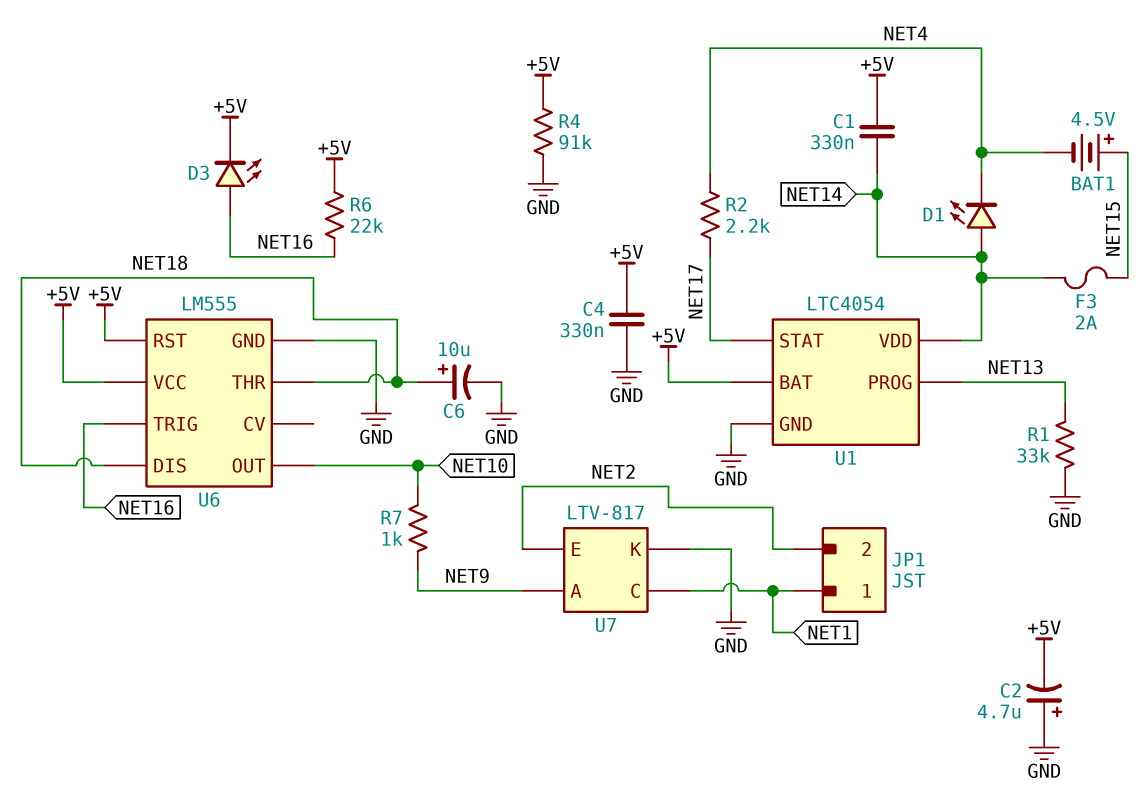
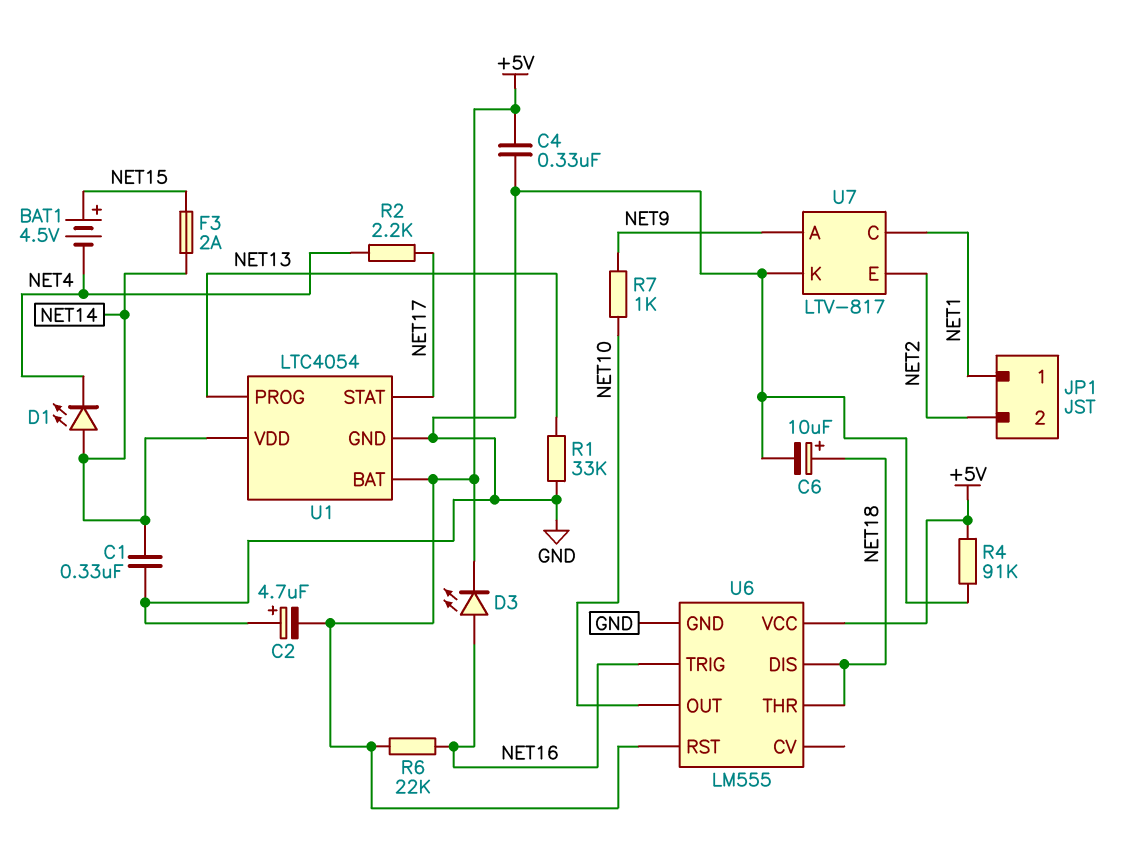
C1: 330nF (+5V, NET14) -> 330nF (GND, NET14)

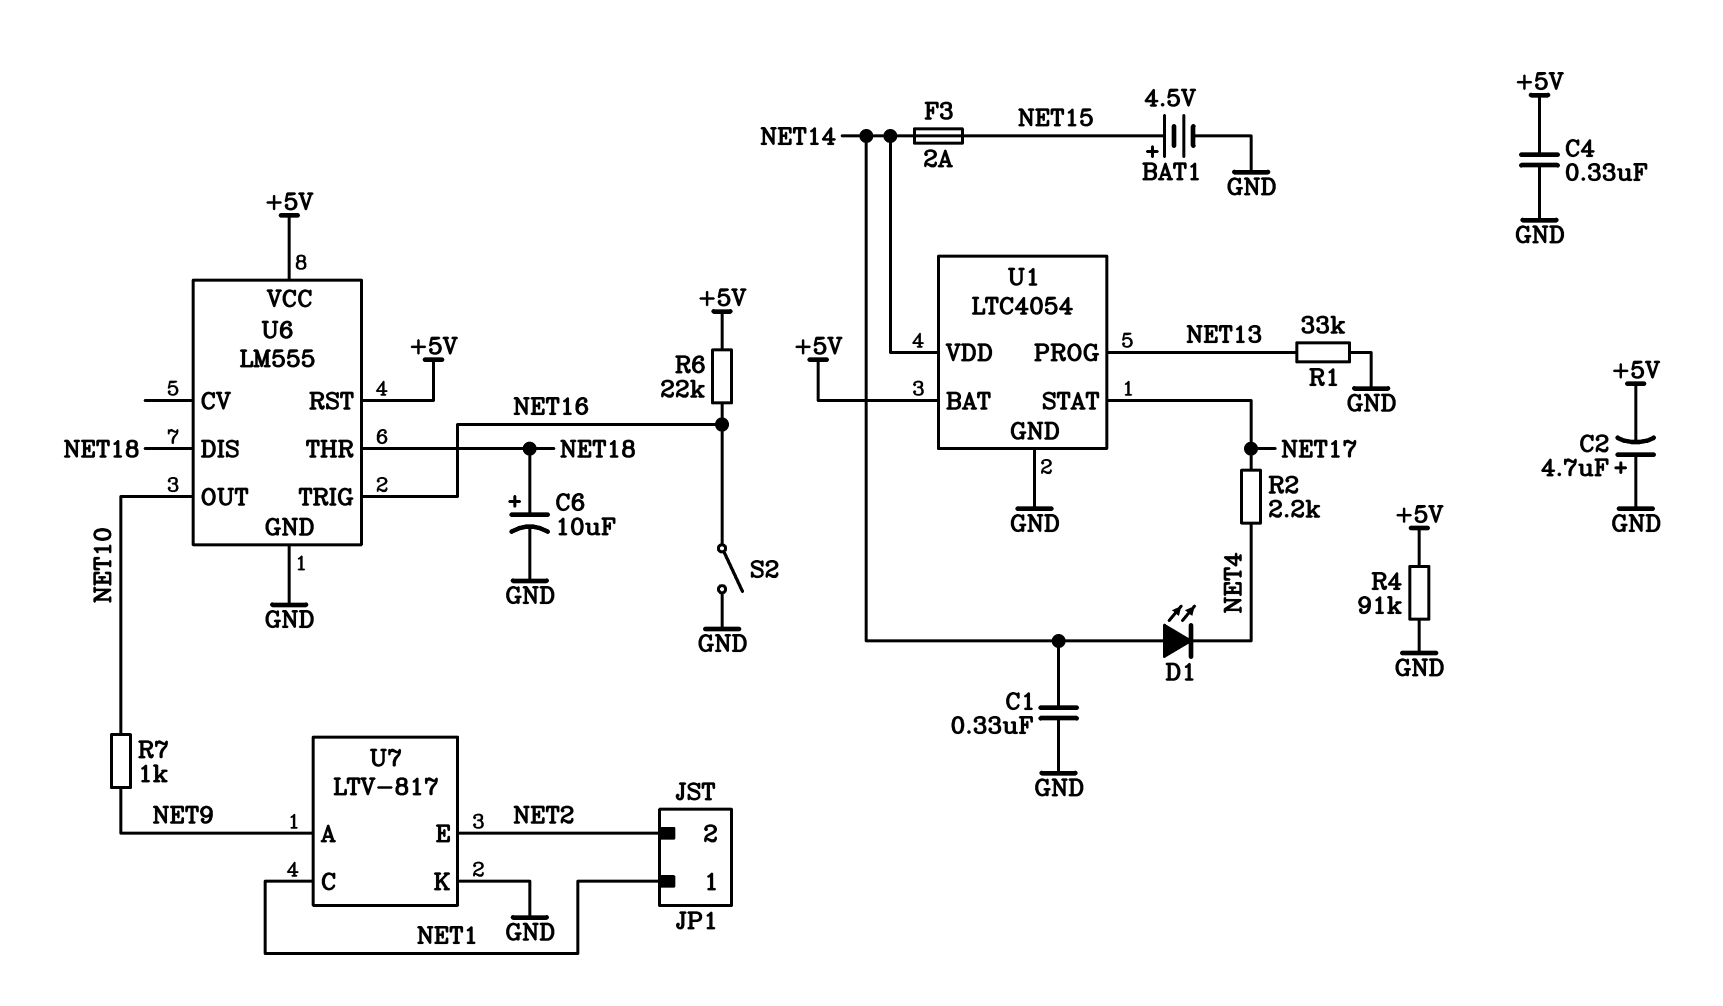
BAT1: 4.5V (plus NET15, minus NET4) -> 4.5V (plus NET15, minus GND)
D3: LED (A NET16, K +5V) -> none
S2: none -> switch (GND, NET16)

